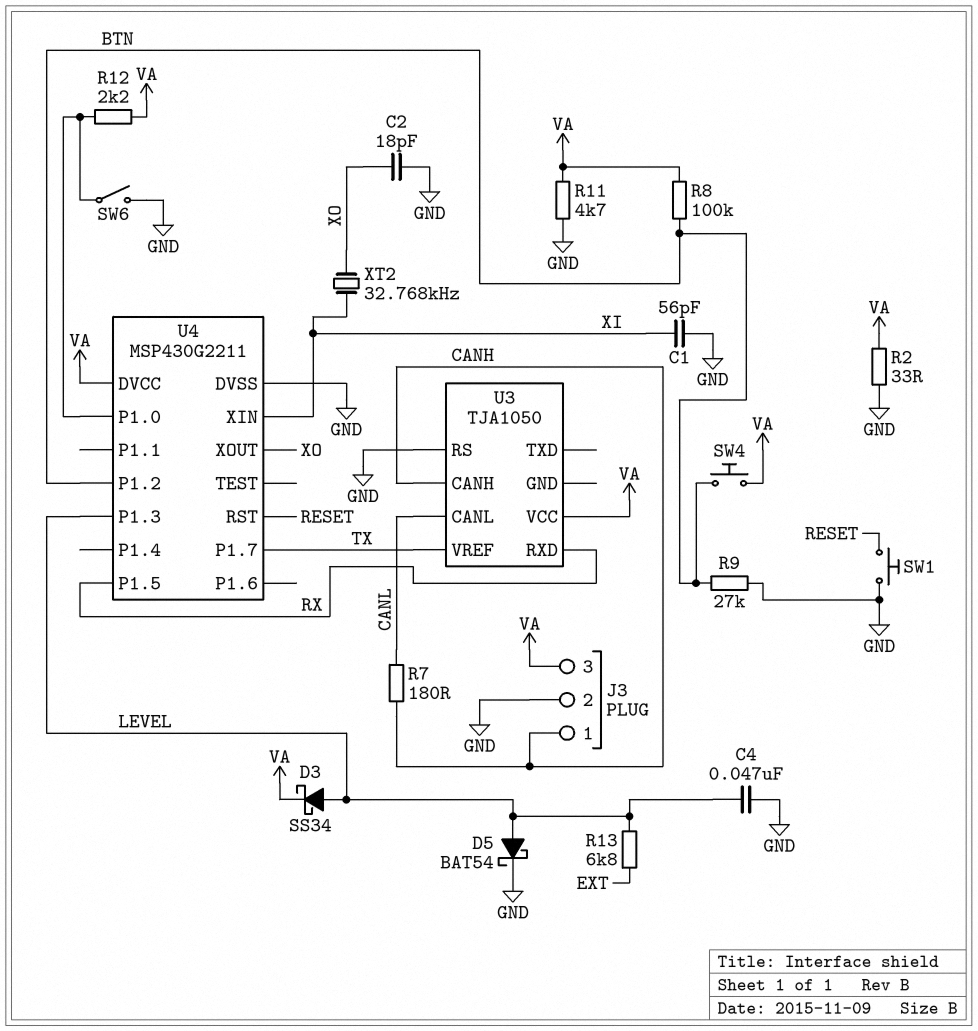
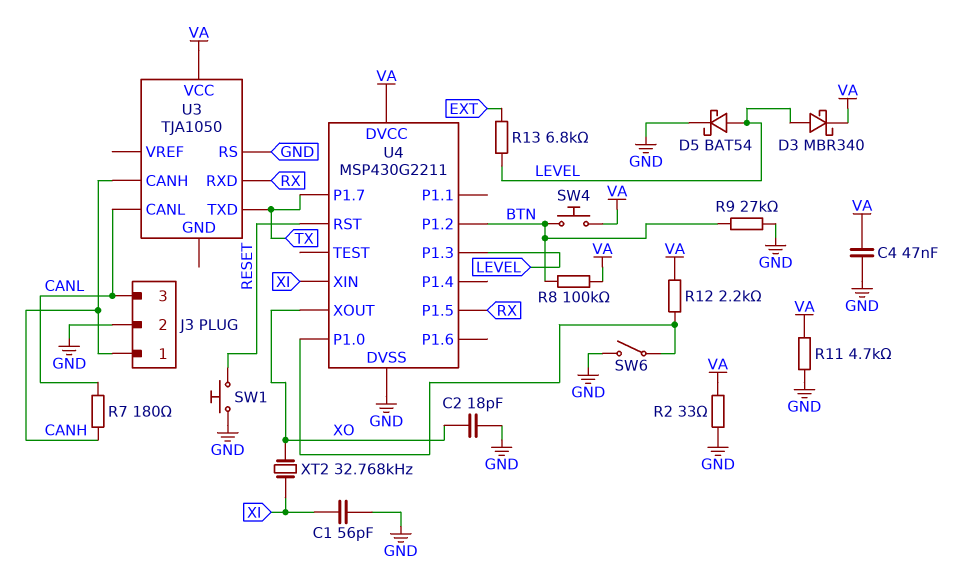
C4: 47nF (GND, LEVEL) -> 47nF (GND, VA)
D3: schottky SS34 (A LEVEL, K VA) -> schottky MBR340 (A LEVEL, K VA)
J3 pin 3: VA -> CANL
U3 pin TXD: none -> TX
U3 pin VREF: TX -> none

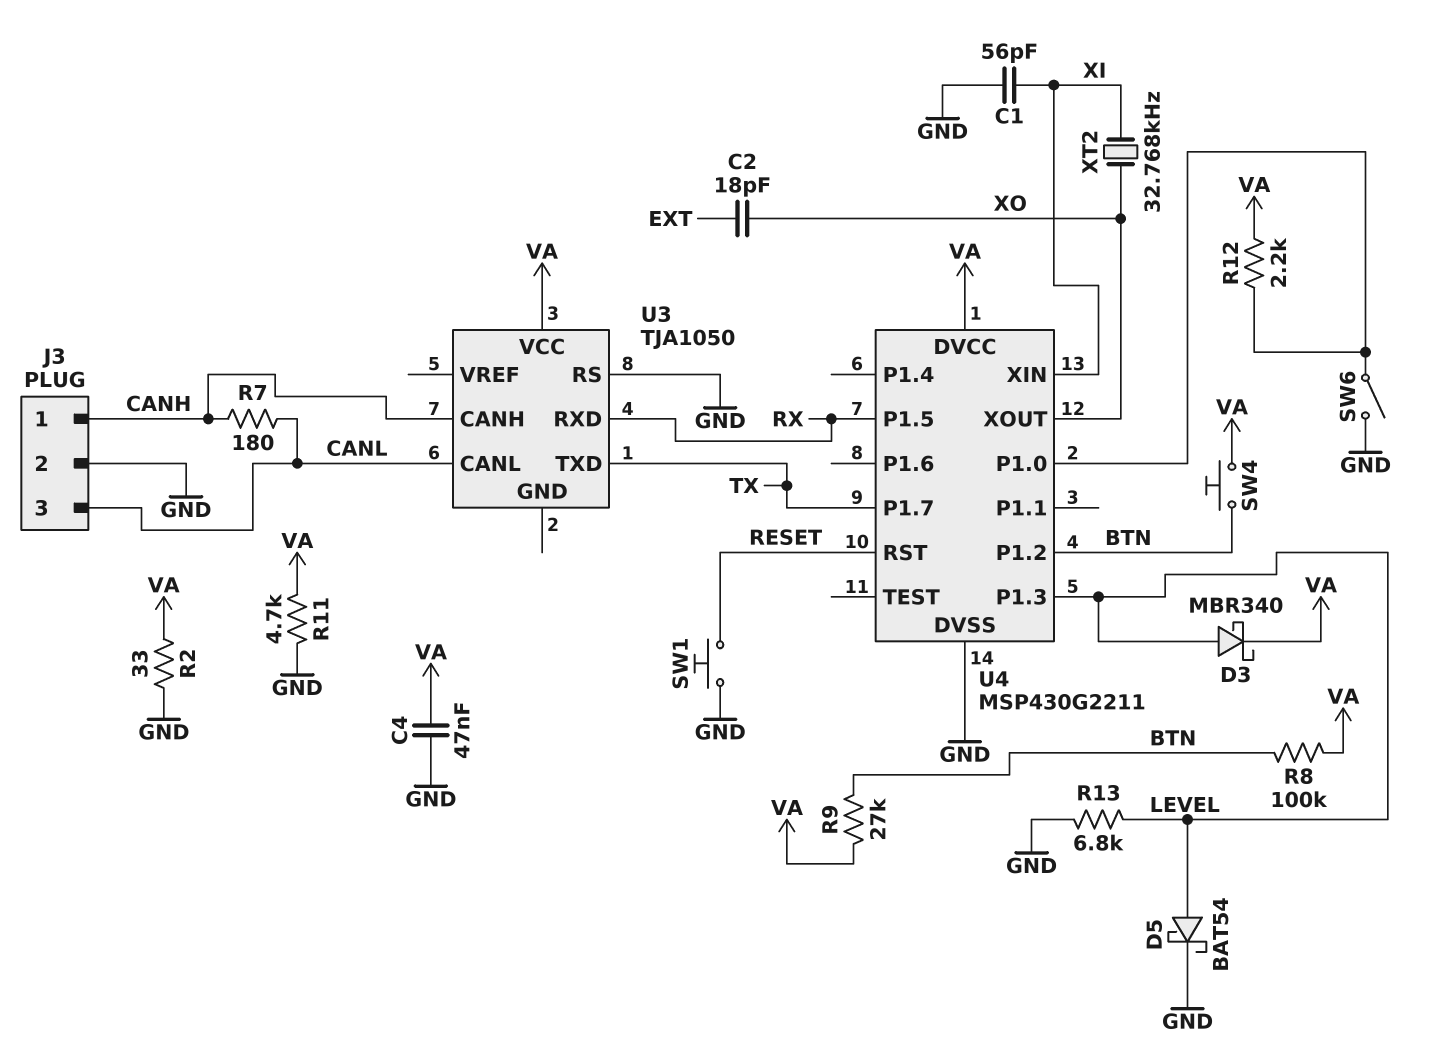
C2: 18pF (GND, XO) -> 18pF (EXT, XO)
R9: 27k (BTN, GND) -> 27k (BTN, VA)
R13: 6.8k (EXT, LEVEL) -> 6.8k (GND, LEVEL)

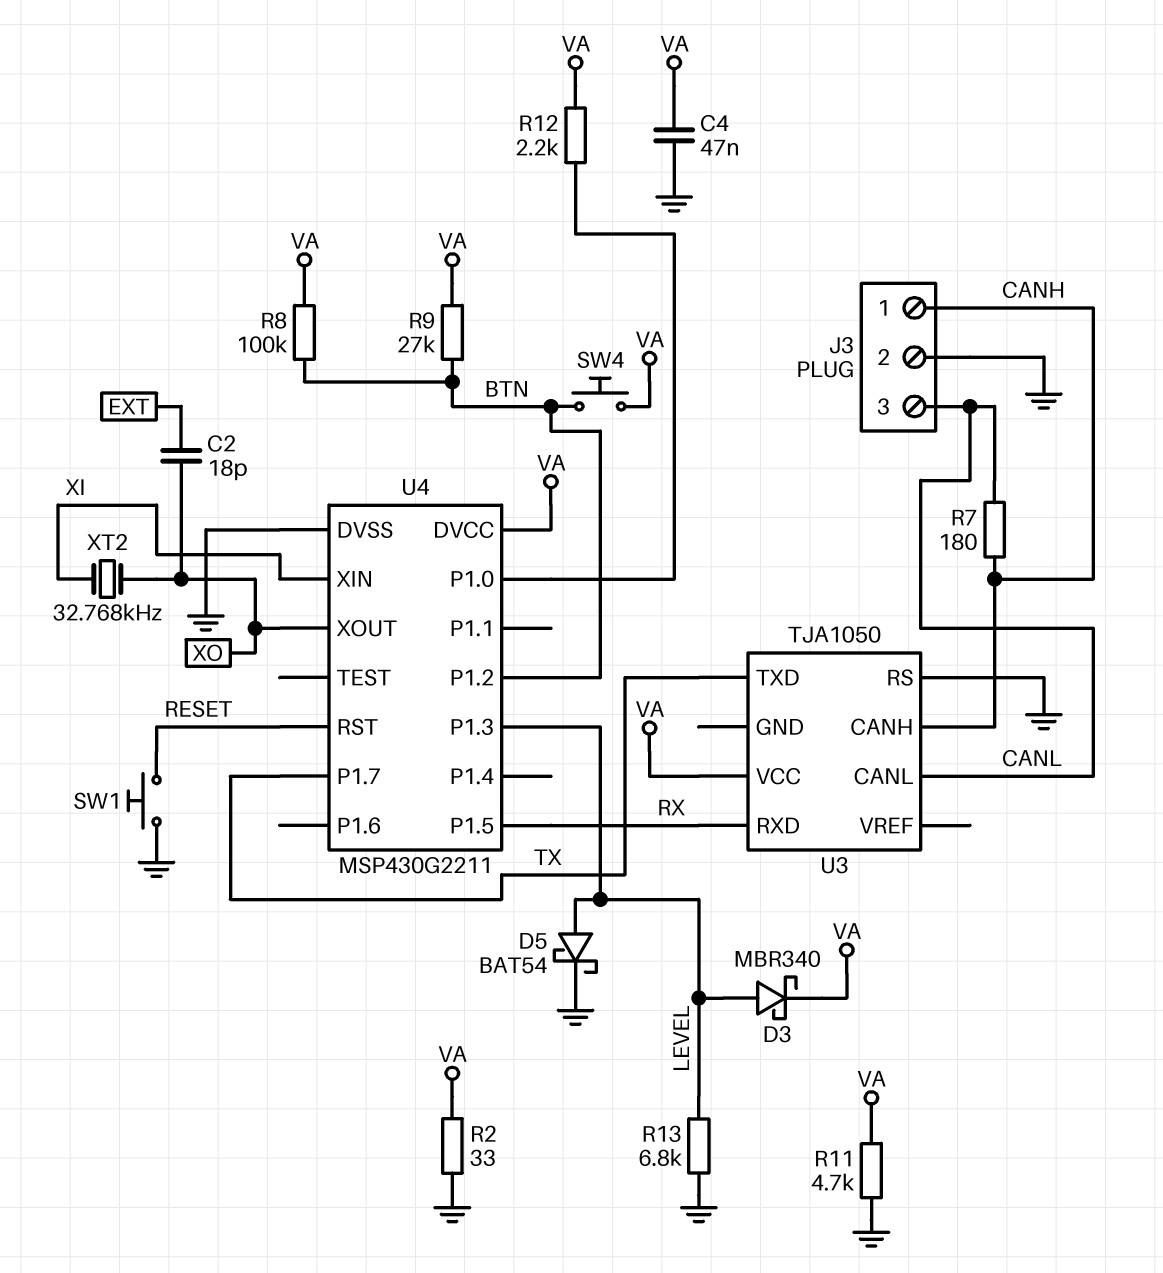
C1: 56pF (GND, XI) -> none
SW6: switch (GND, U4/P1.0) -> none

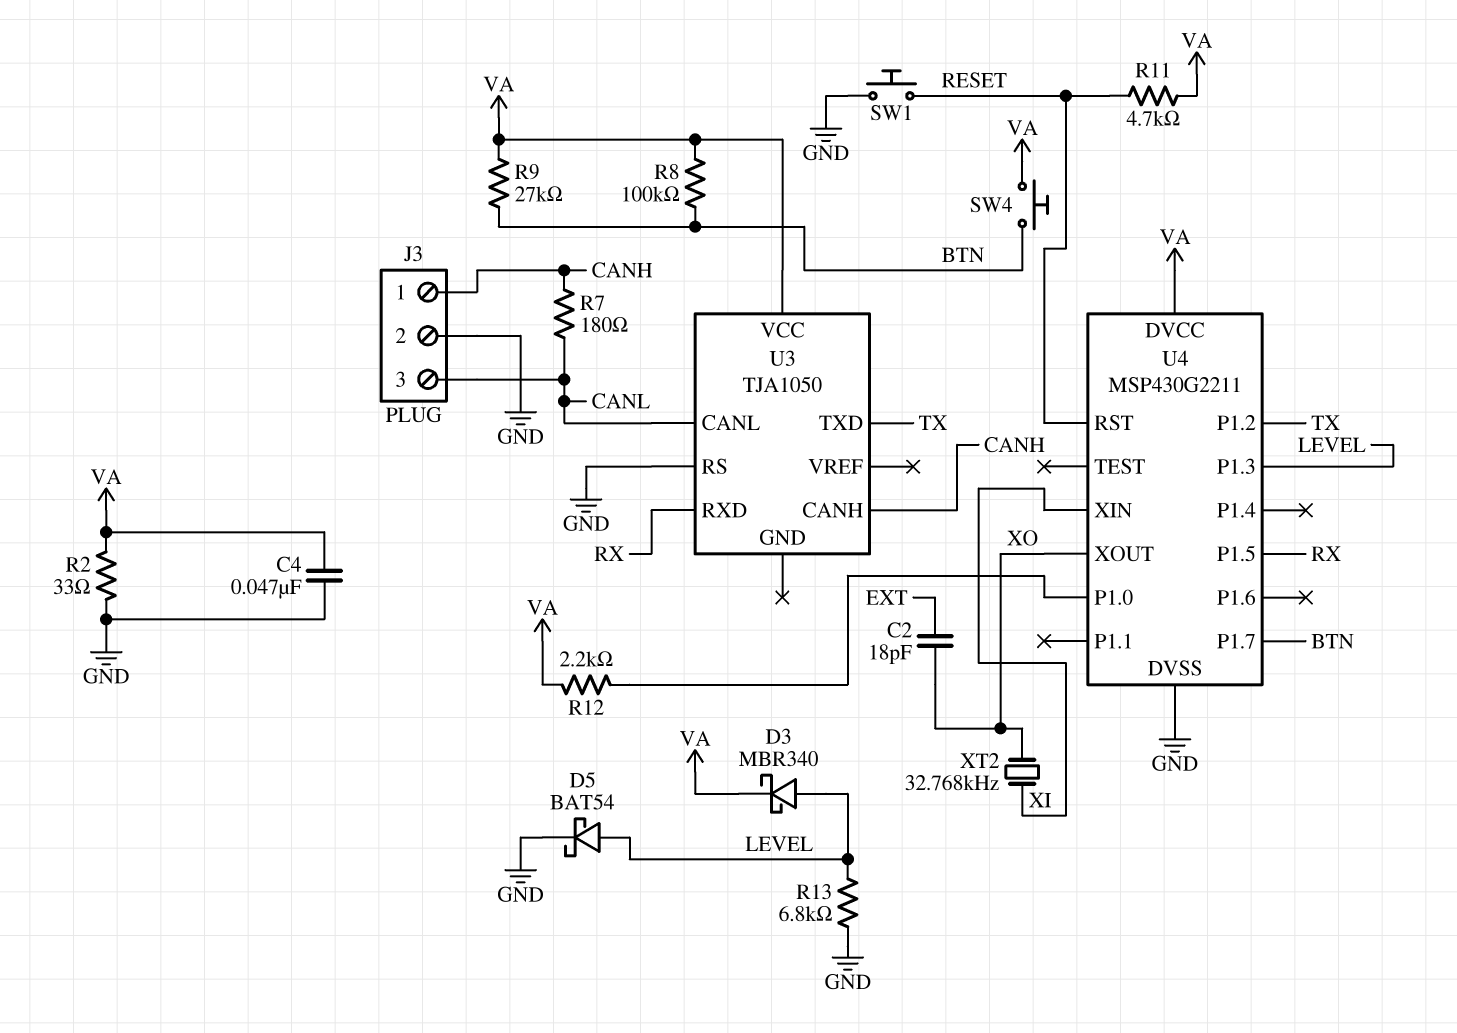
R11: 4.7k (GND, VA) -> 4.7k (RESET, VA)
U4 pin P1.2: BTN -> TX
U4 pin P1.7: TX -> BTN

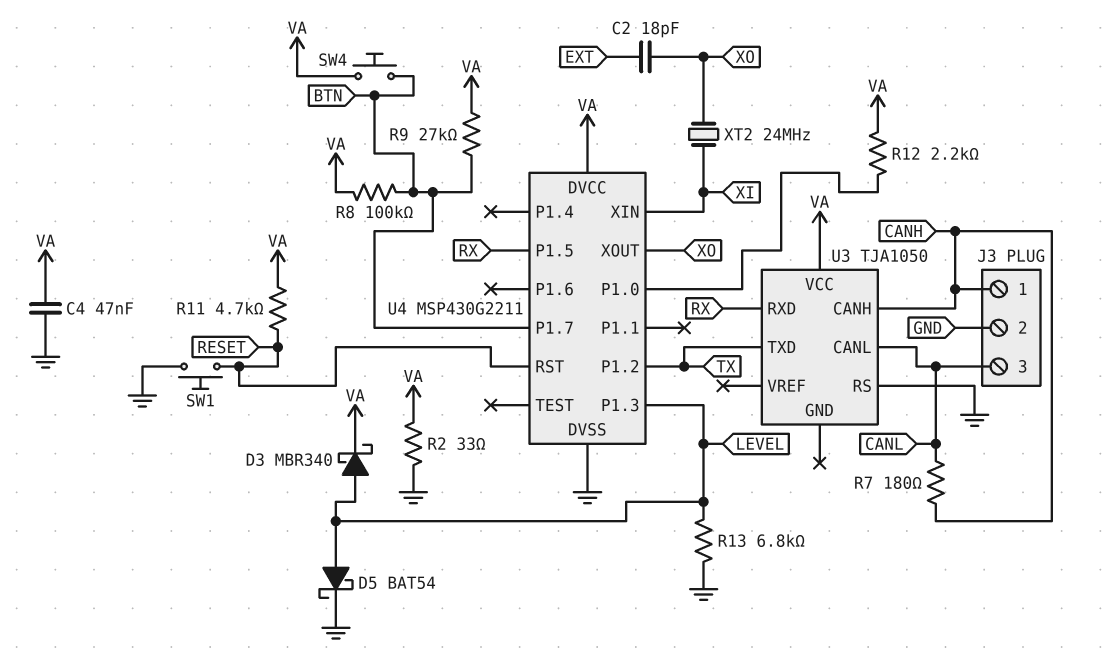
XT2: 32.768kHz (XI, XO) -> 24MHz (XI, XO)

